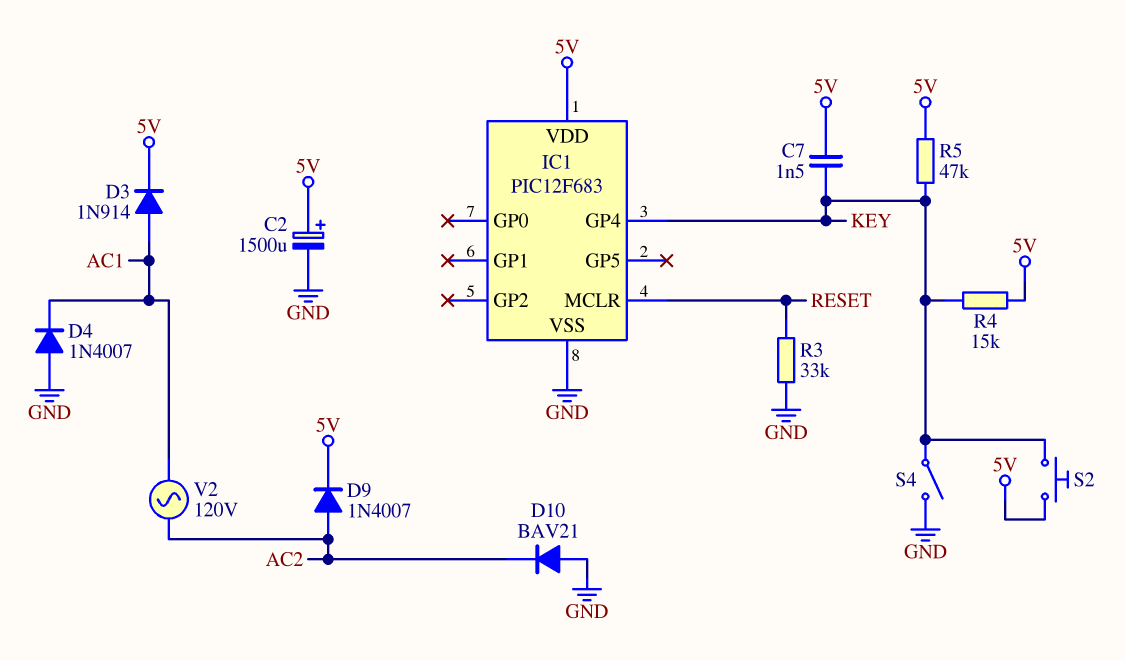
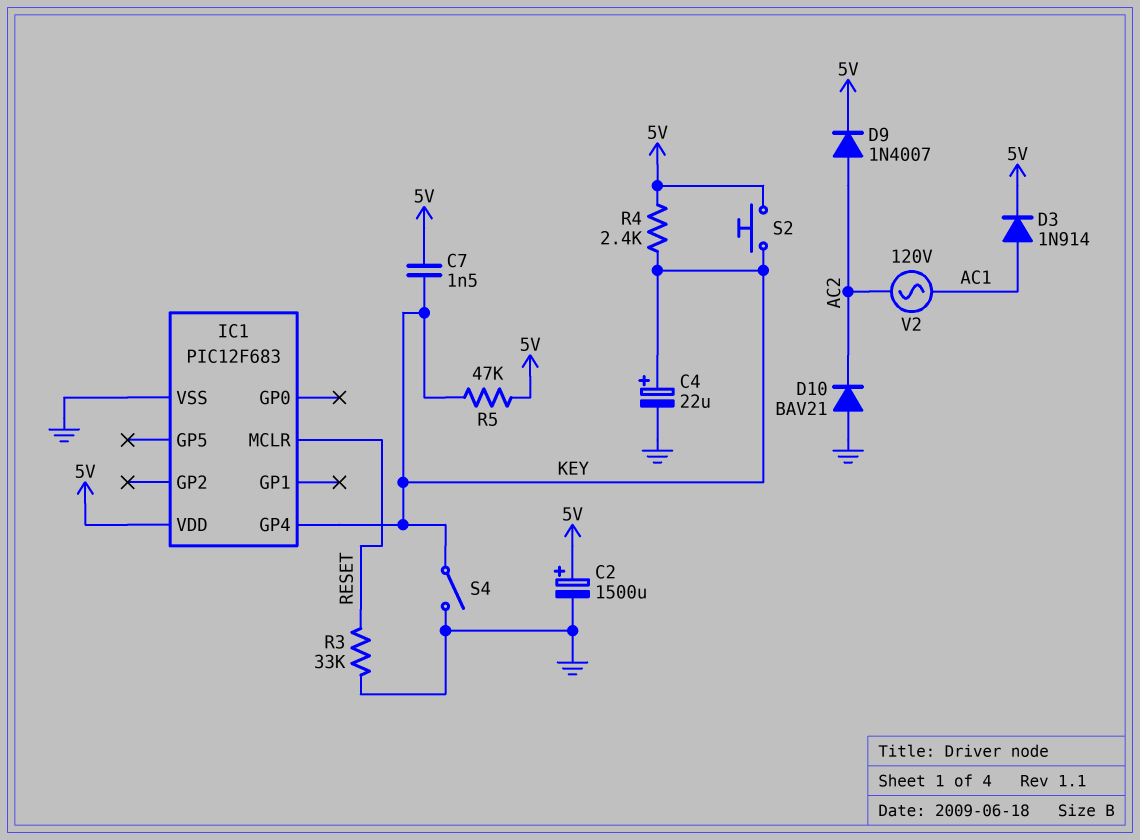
C4: none -> 22uF (plus KEY, minus GND)
D4: diode 1N4007 (A GND, K AC1) -> none
R4: 15k (5V, KEY) -> 2.4k (5V, KEY)

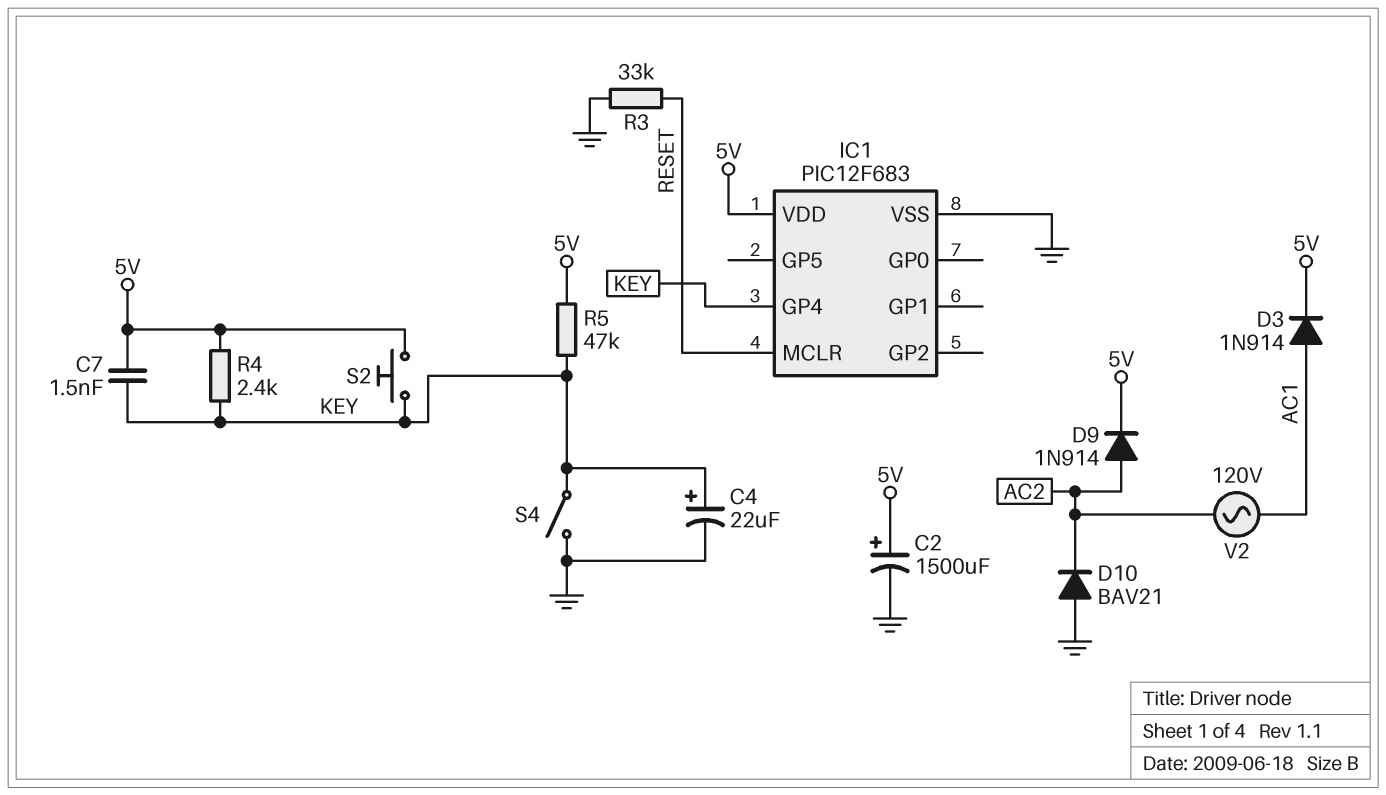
D9: diode 1N4007 (A AC2, K 5V) -> diode 1N914 (A AC2, K 5V)

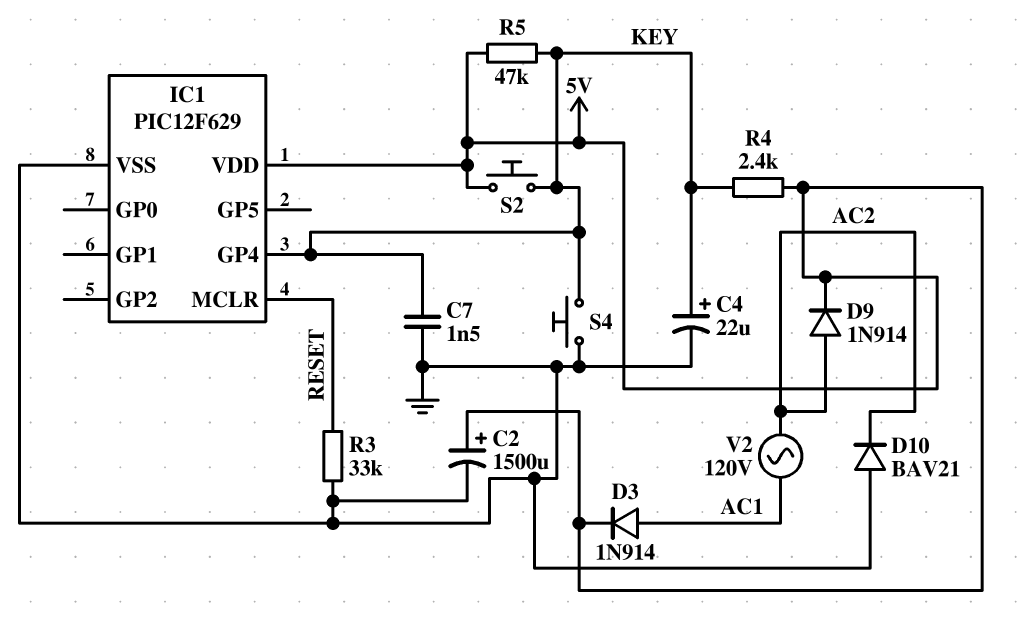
C7: 1.5nF (5V, KEY) -> 1.5nF (GND, KEY)
IC1: PIC12F683 -> PIC12F629
S4: switch (GND, KEY) -> button (GND, KEY)

